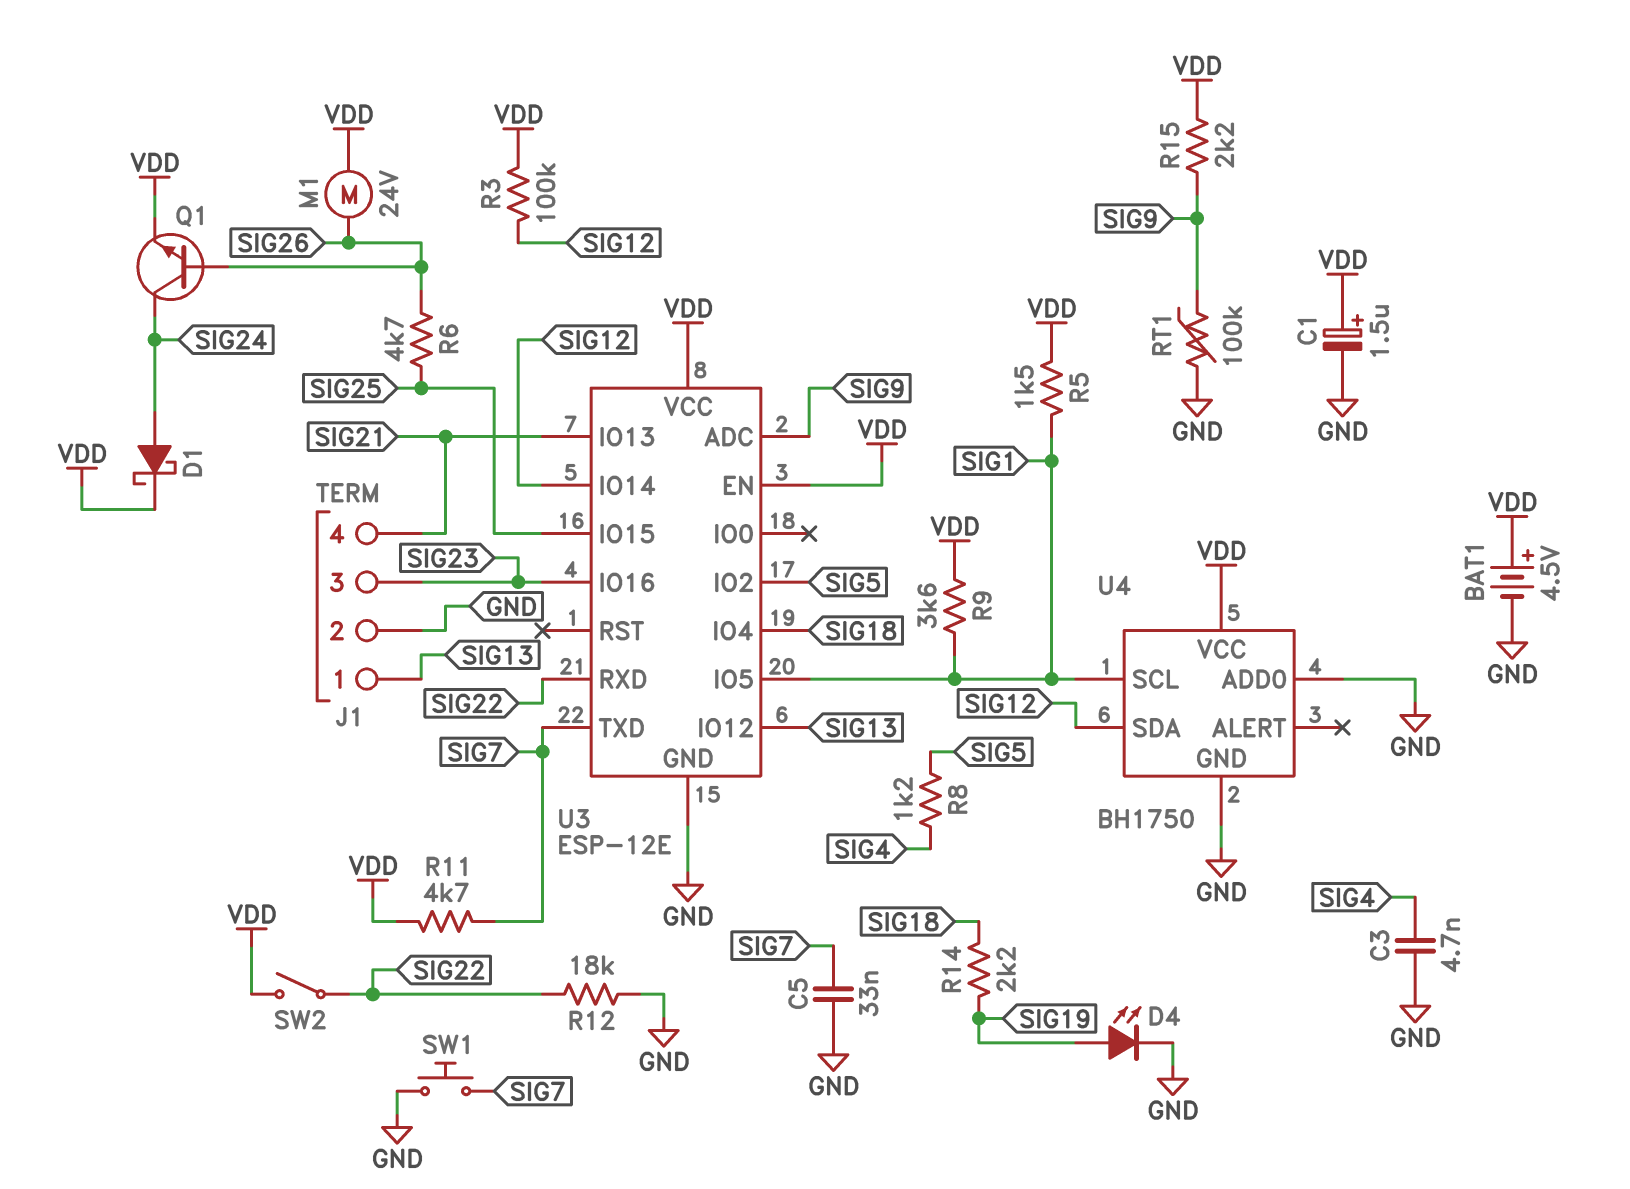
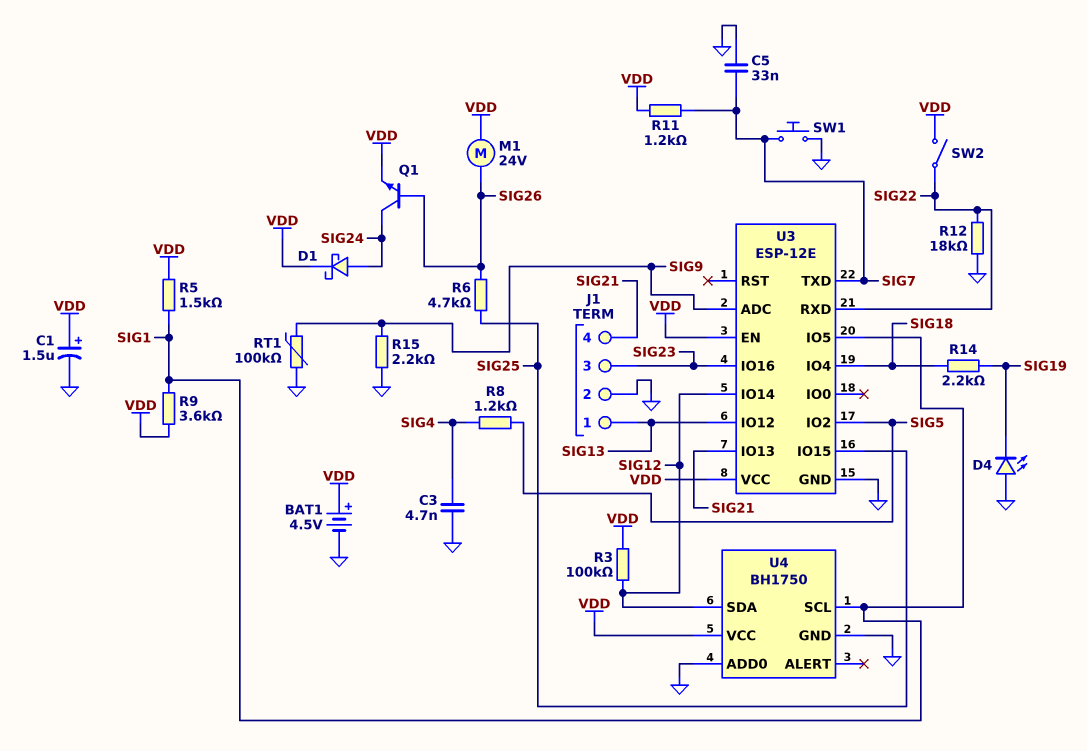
D4: LED (A SIG19, K GND) -> LED (A GND, K SIG19)
R11: 4.7k (SIG7, VDD) -> 1.2k (SIG7, VDD)
R15: 2.2k (SIG9, VDD) -> 2.2k (GND, SIG9)

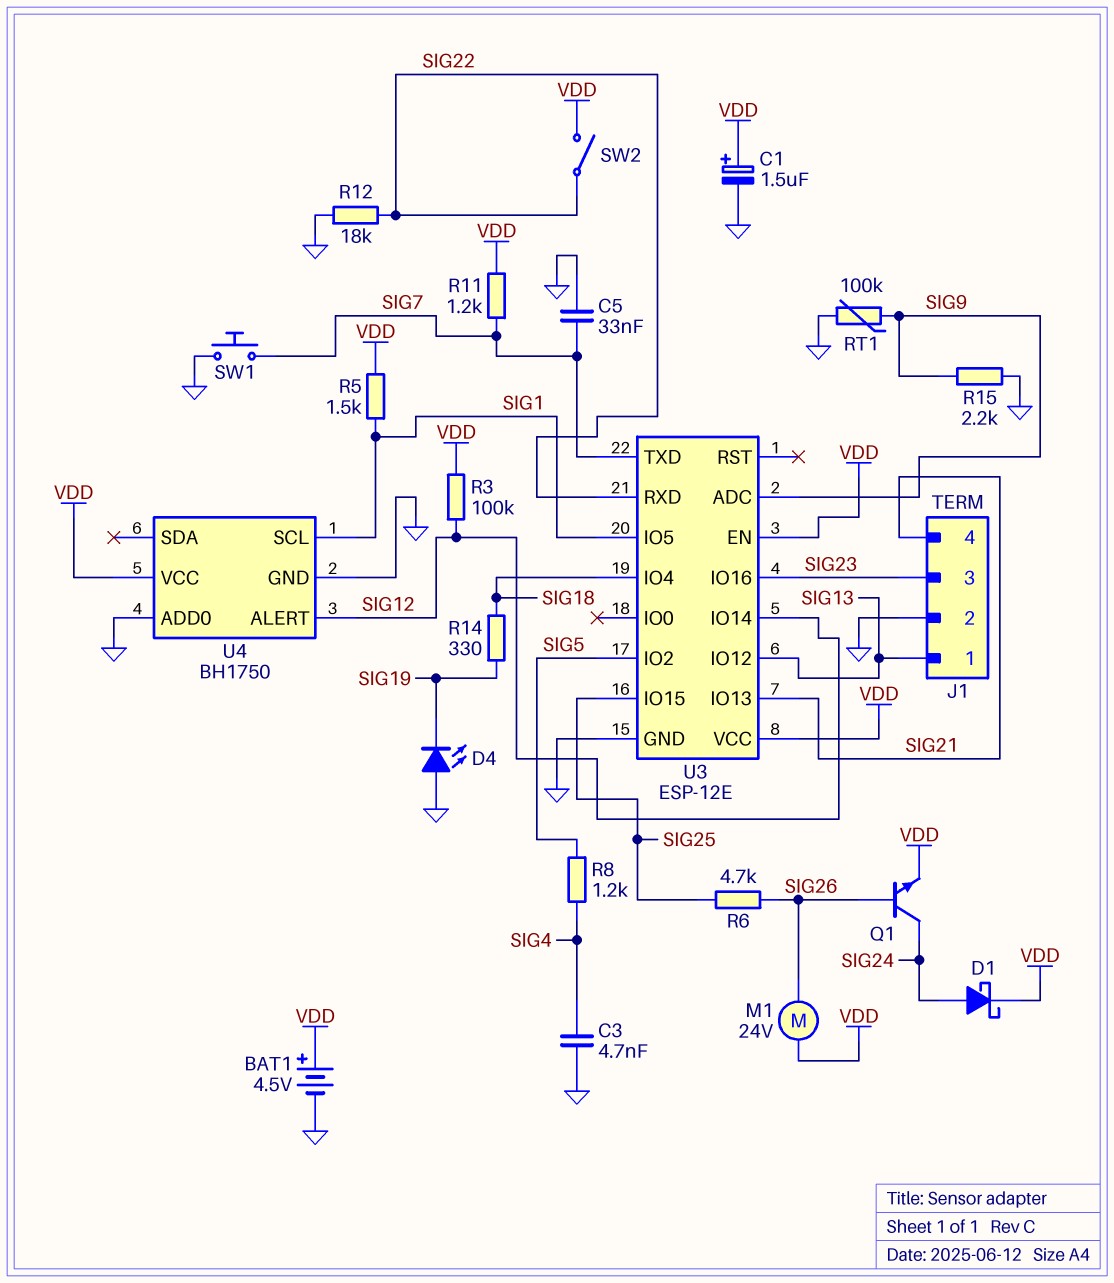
R9: 3.6k (SIG1, VDD) -> none
R14: 2.2k (SIG18, SIG19) -> 330 (SIG18, SIG19)
U4 pin ALERT: none -> SIG12
U4 pin SDA: SIG12 -> none

